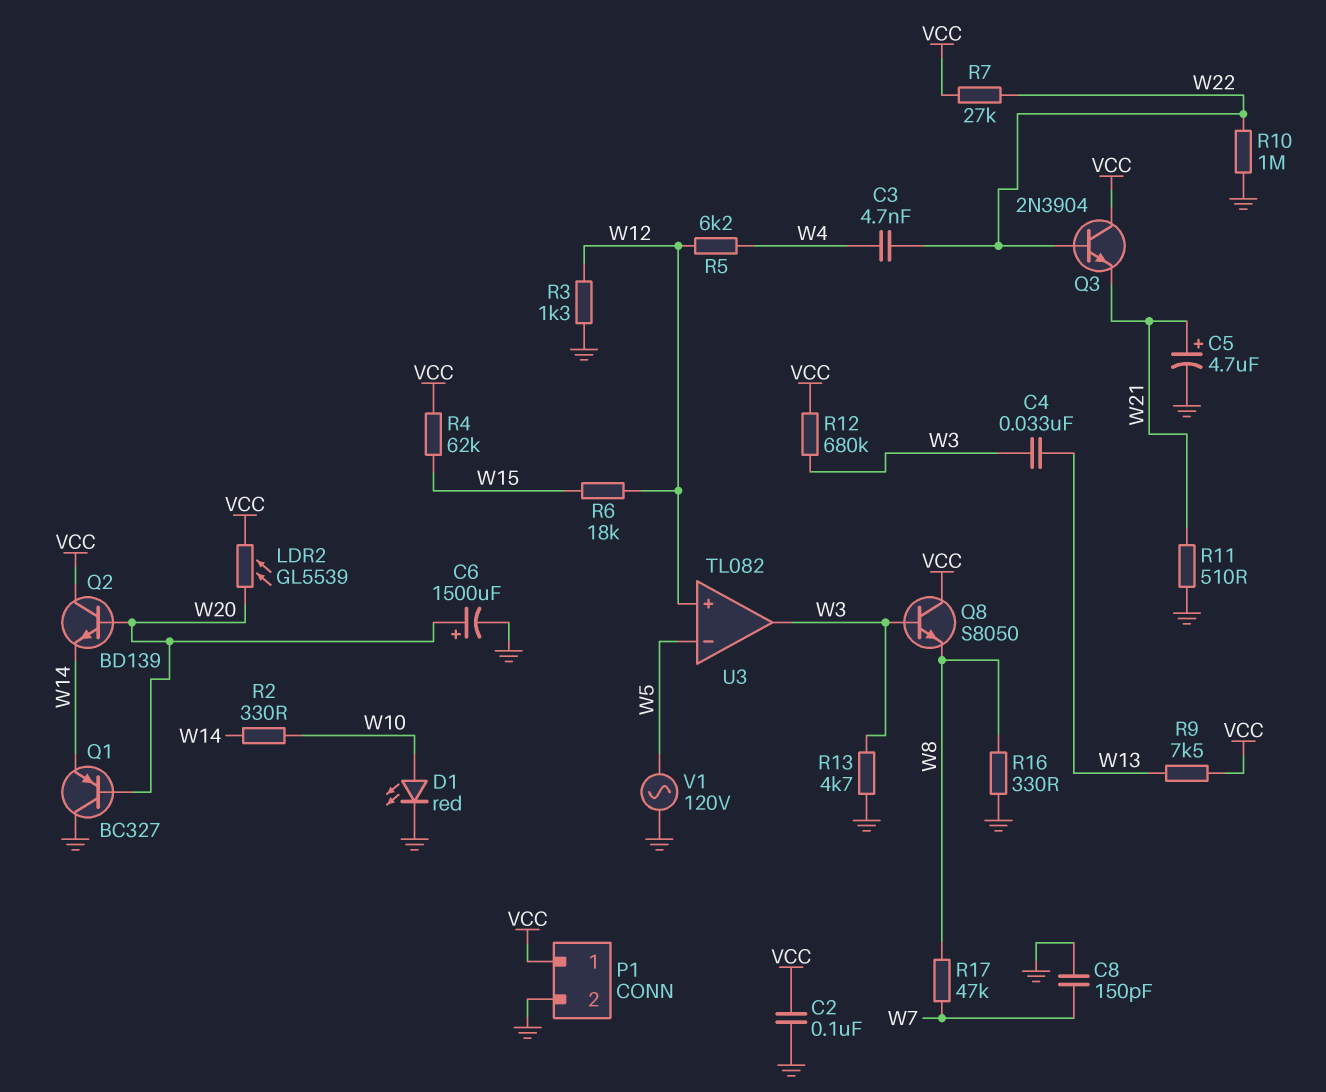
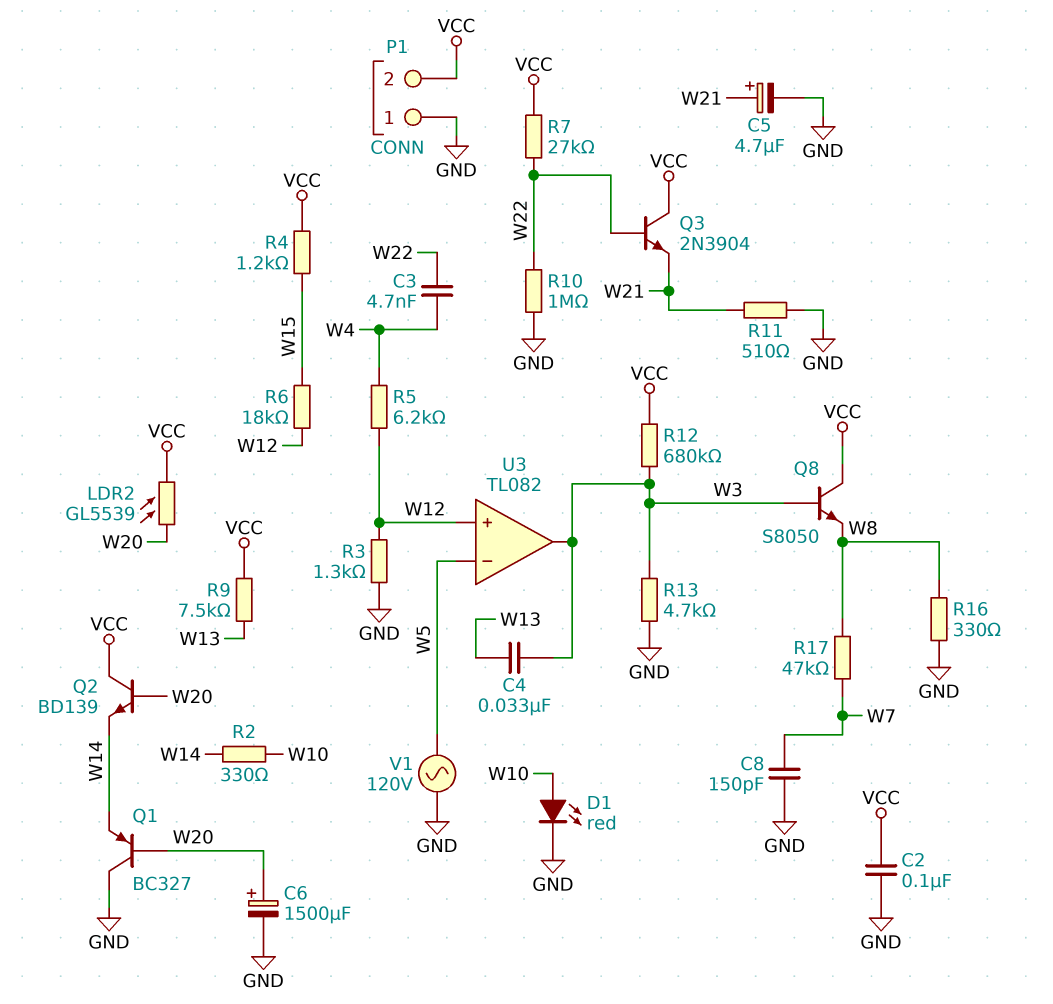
P1 pin 1: VCC -> GND
P1 pin 2: GND -> VCC
R4: 62k (VCC, W15) -> 1.2k (VCC, W15)

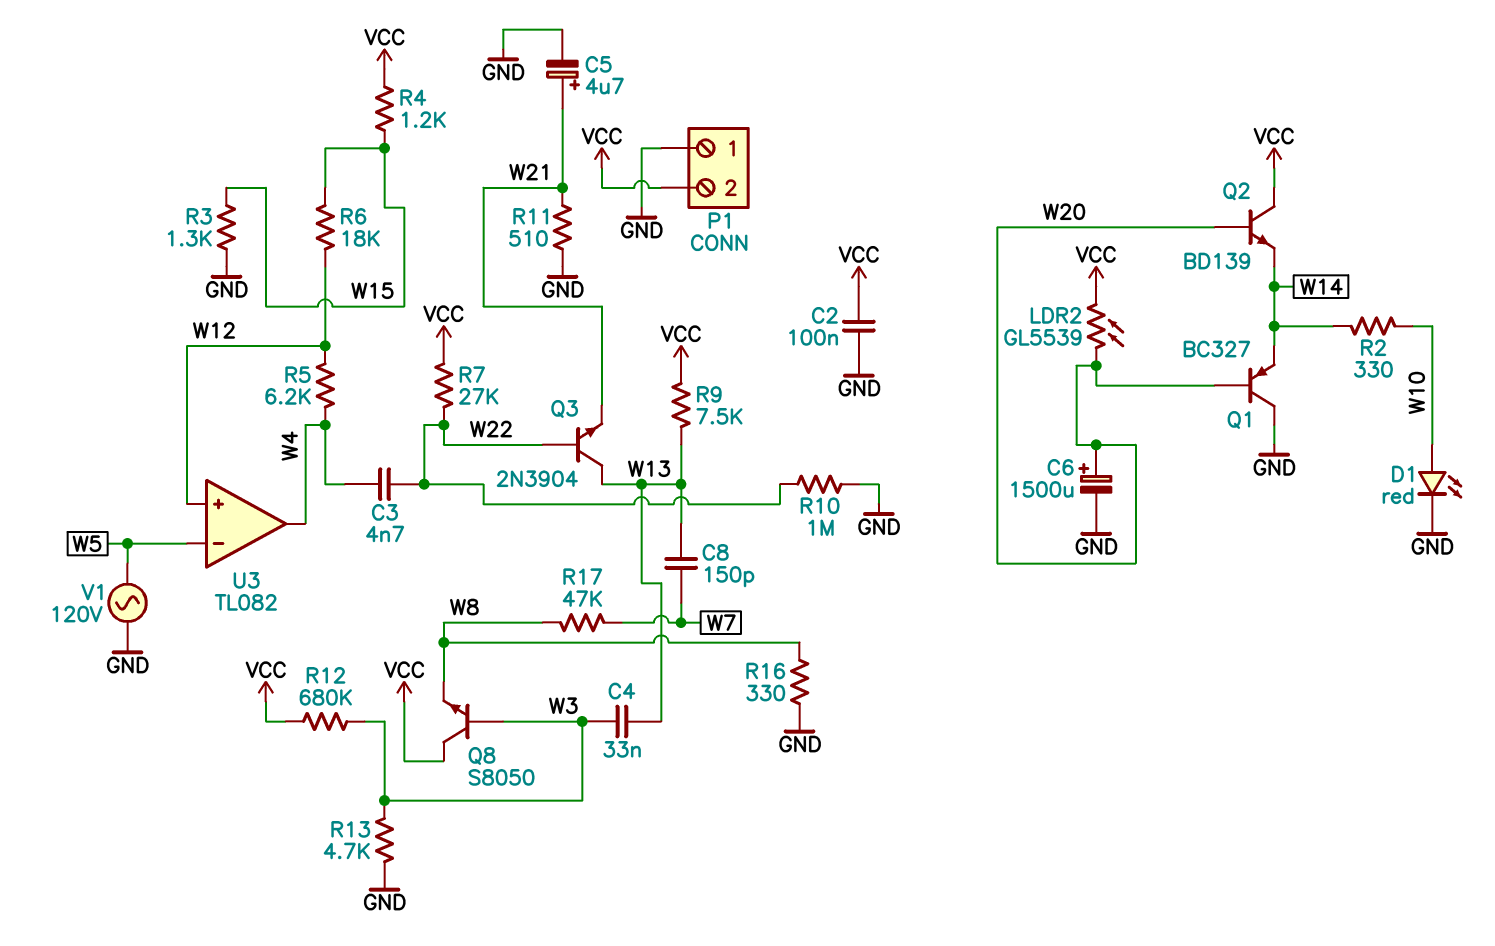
C8: 150pF (GND, W7) -> 150pF (W7, W13)
Q3: NPN 2N3904 (B W22, C VCC, E W21) -> NPN 2N3904 (B W22, C W13, E W21)
R3: 1.3k (GND, W12) -> 1.3k (GND, W15)
U3 pin out: W3 -> W4

